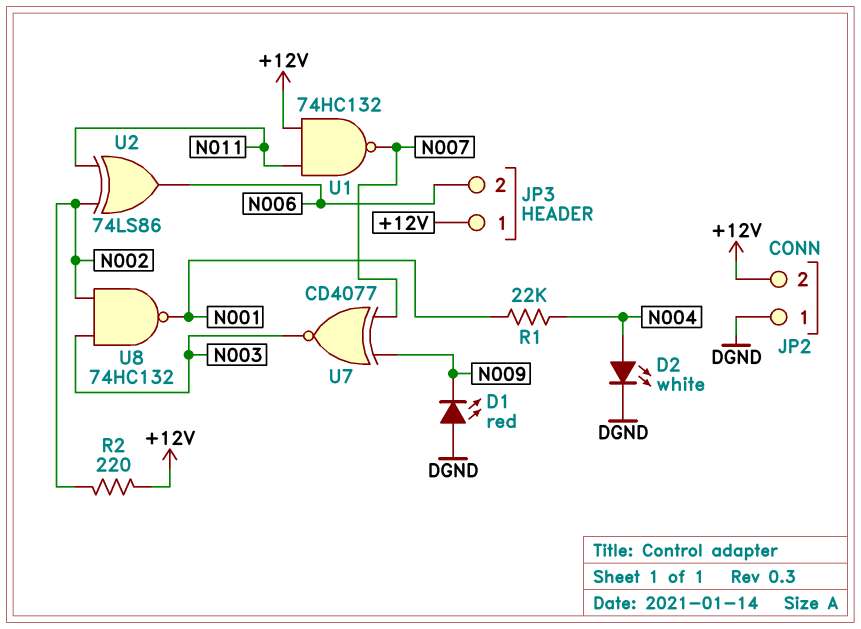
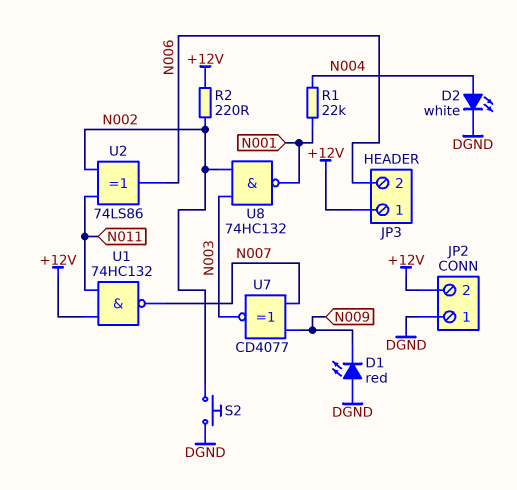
S2: none -> button (DGND, N002)

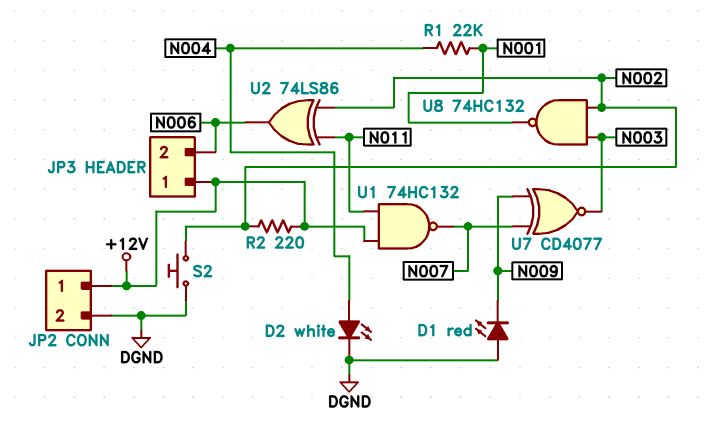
JP2 pin 1: DGND -> +12V
JP2 pin 2: +12V -> DGND

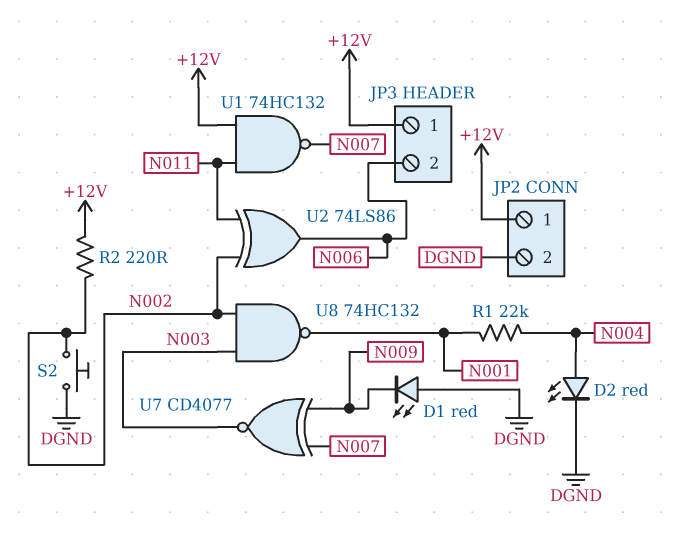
D2: LED white (A N004, K DGND) -> LED red (A N004, K DGND)

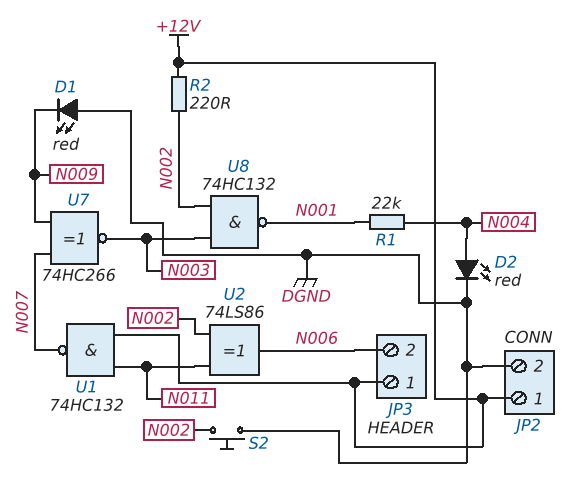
U7: XNOR CD4077 (in N007, in N009, out N003) -> XNOR 74HC266 (in N007, in N009, out N003)

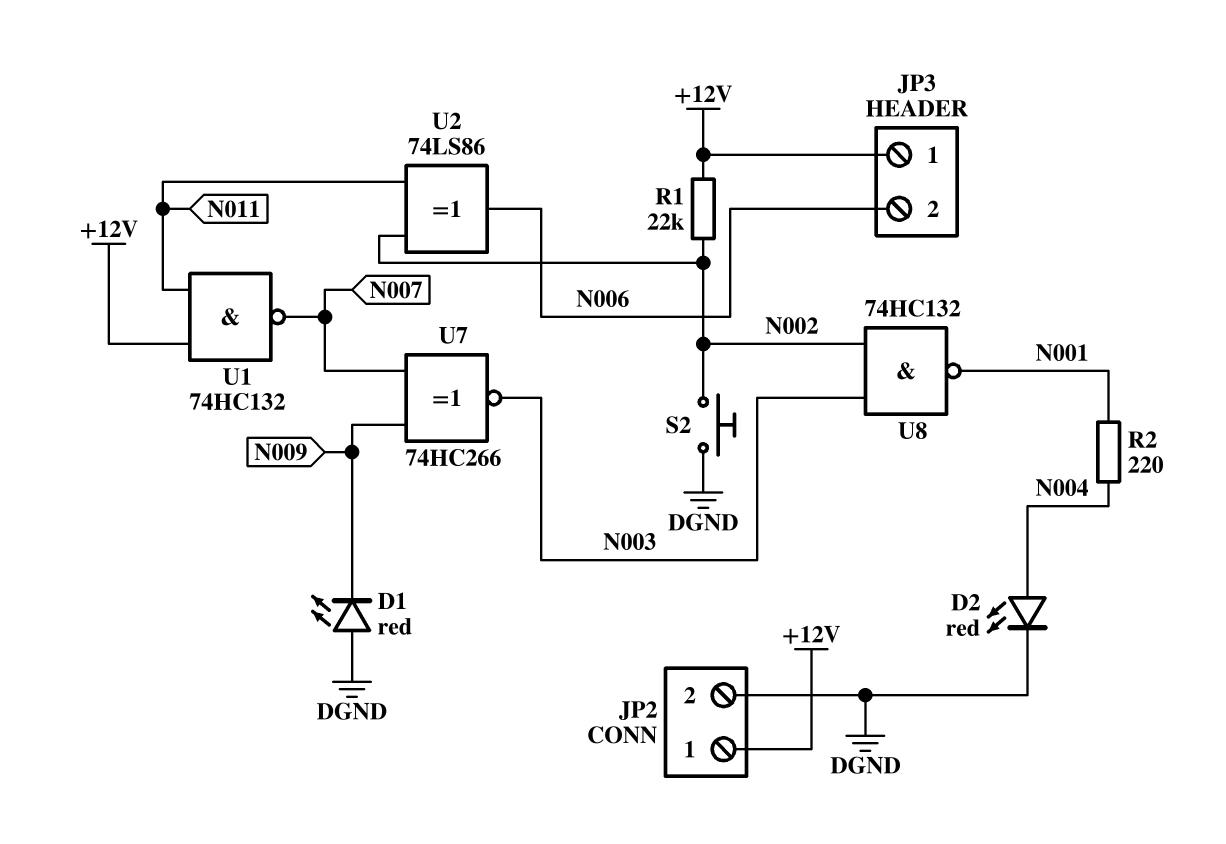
R1: 22k (N001, N004) -> 22k (+12V, N002)
R2: 220 (+12V, N002) -> 220 (N001, N004)

